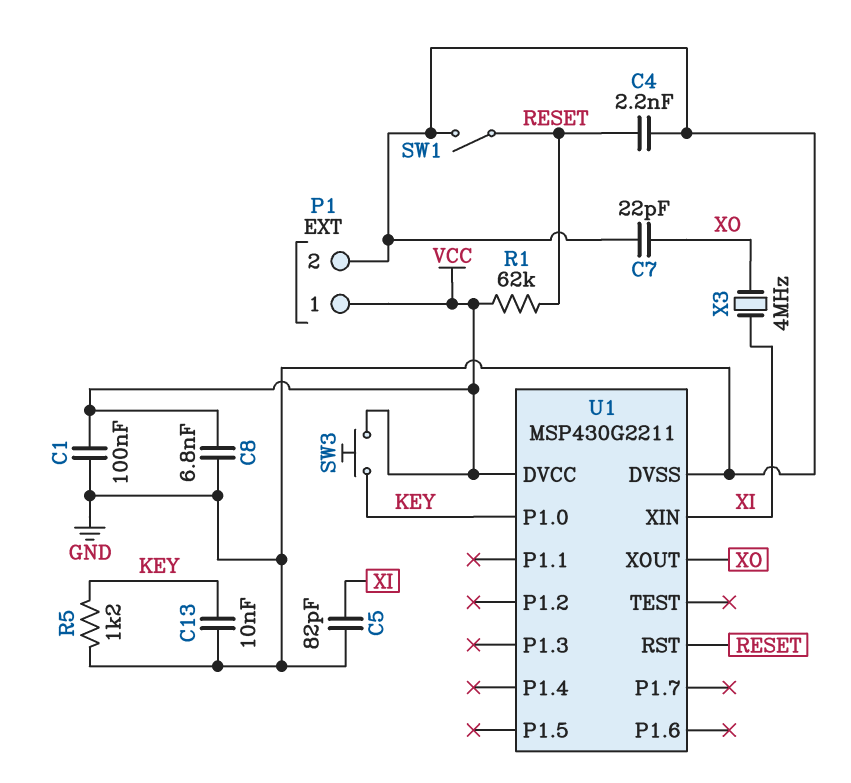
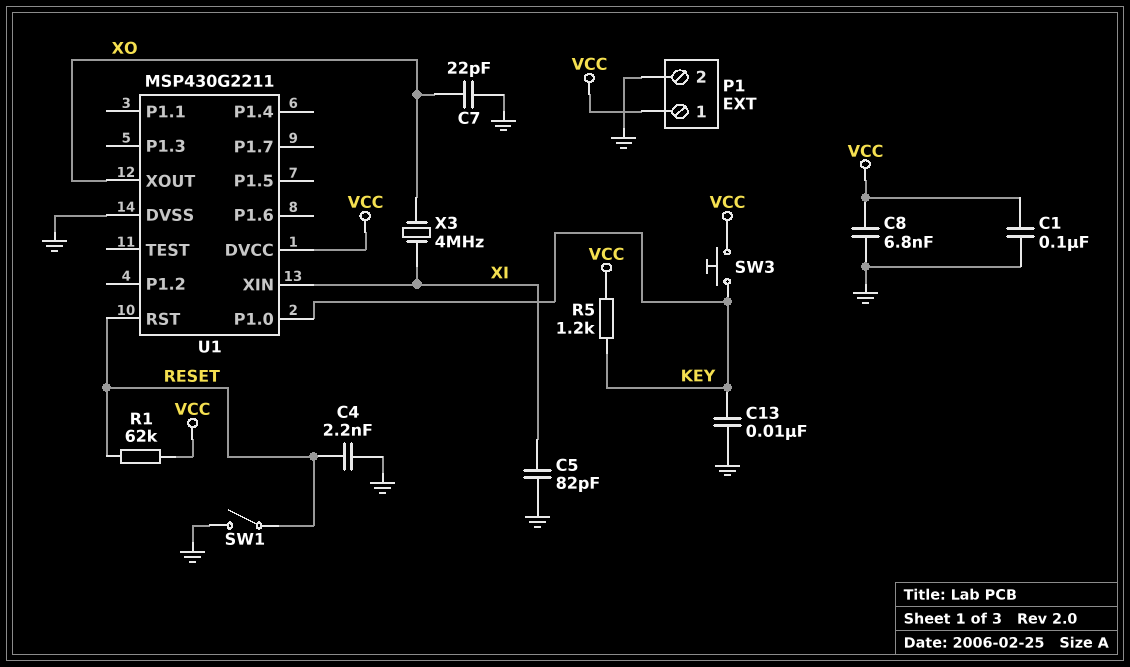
R5: 1.2k (GND, KEY) -> 1.2k (KEY, VCC)

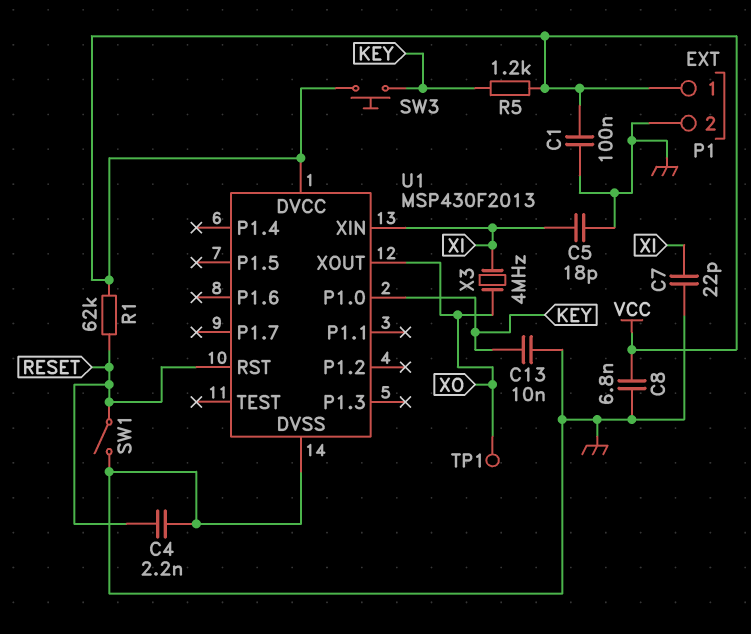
C5: 82pF (GND, XI) -> 18pF (GND, XI)
C7: 22pF (GND, XO) -> 22pF (GND, XI)
TP1: none -> test point (XO)
U1: MSP430G2211 -> MSP430F2013

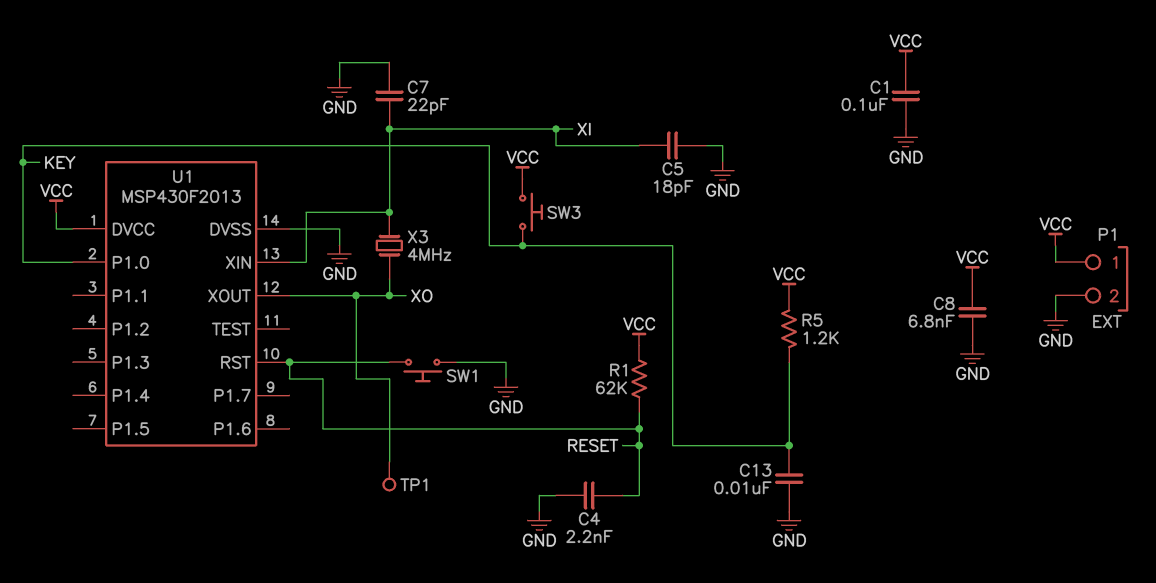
SW1: switch (GND, RESET) -> button (GND, RESET)

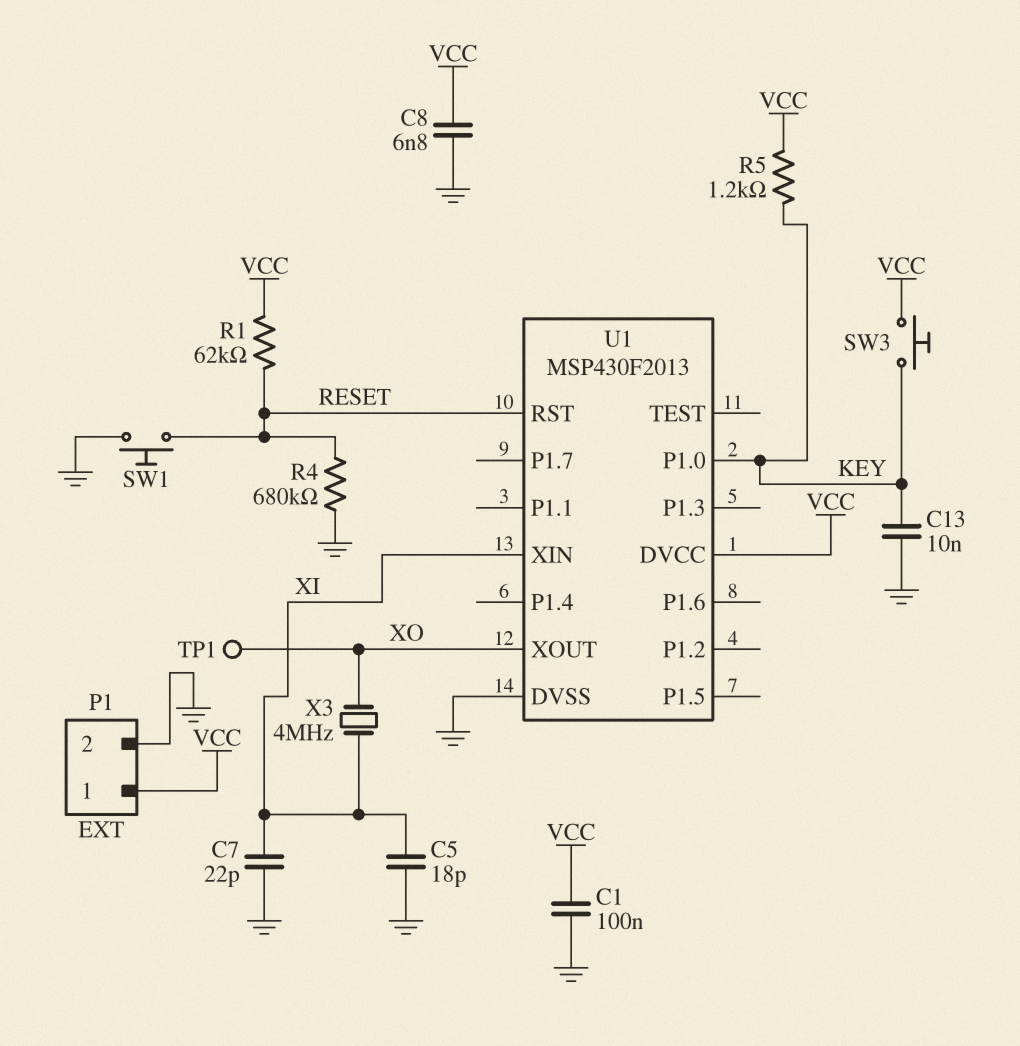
C4: 2.2nF (GND, RESET) -> none
R4: none -> 680k (GND, RESET)

